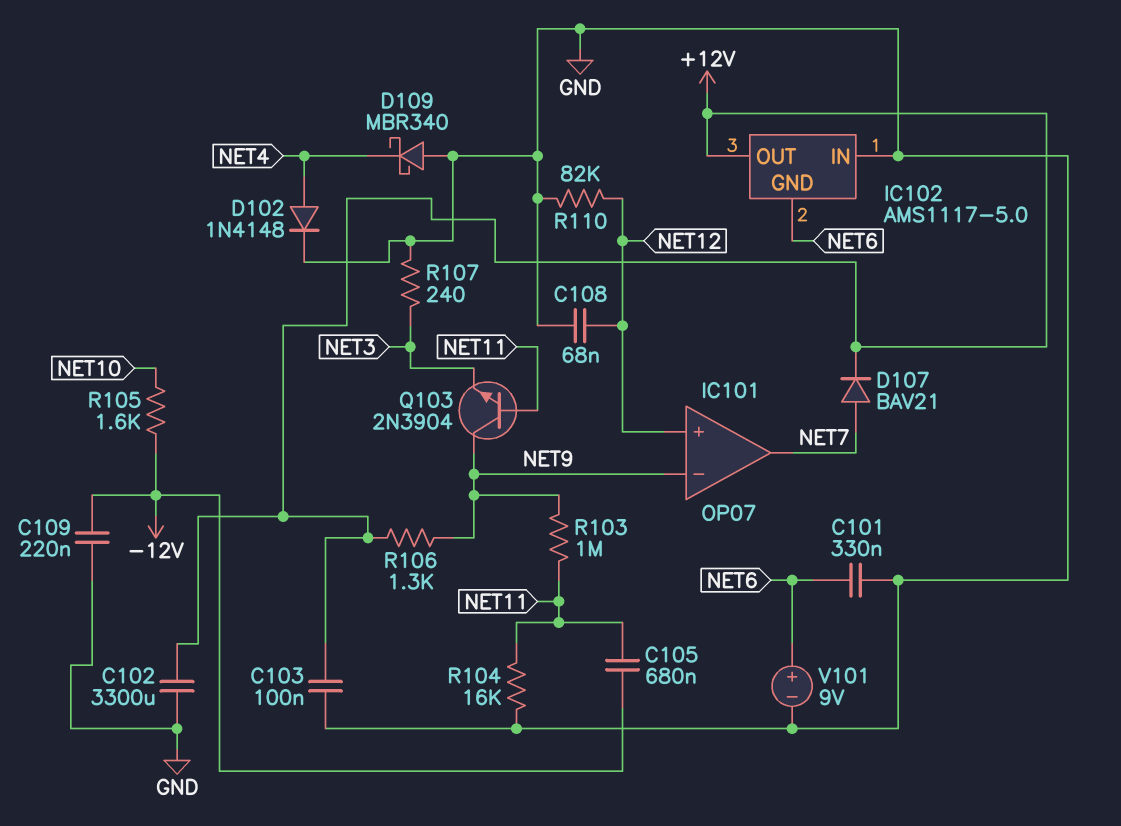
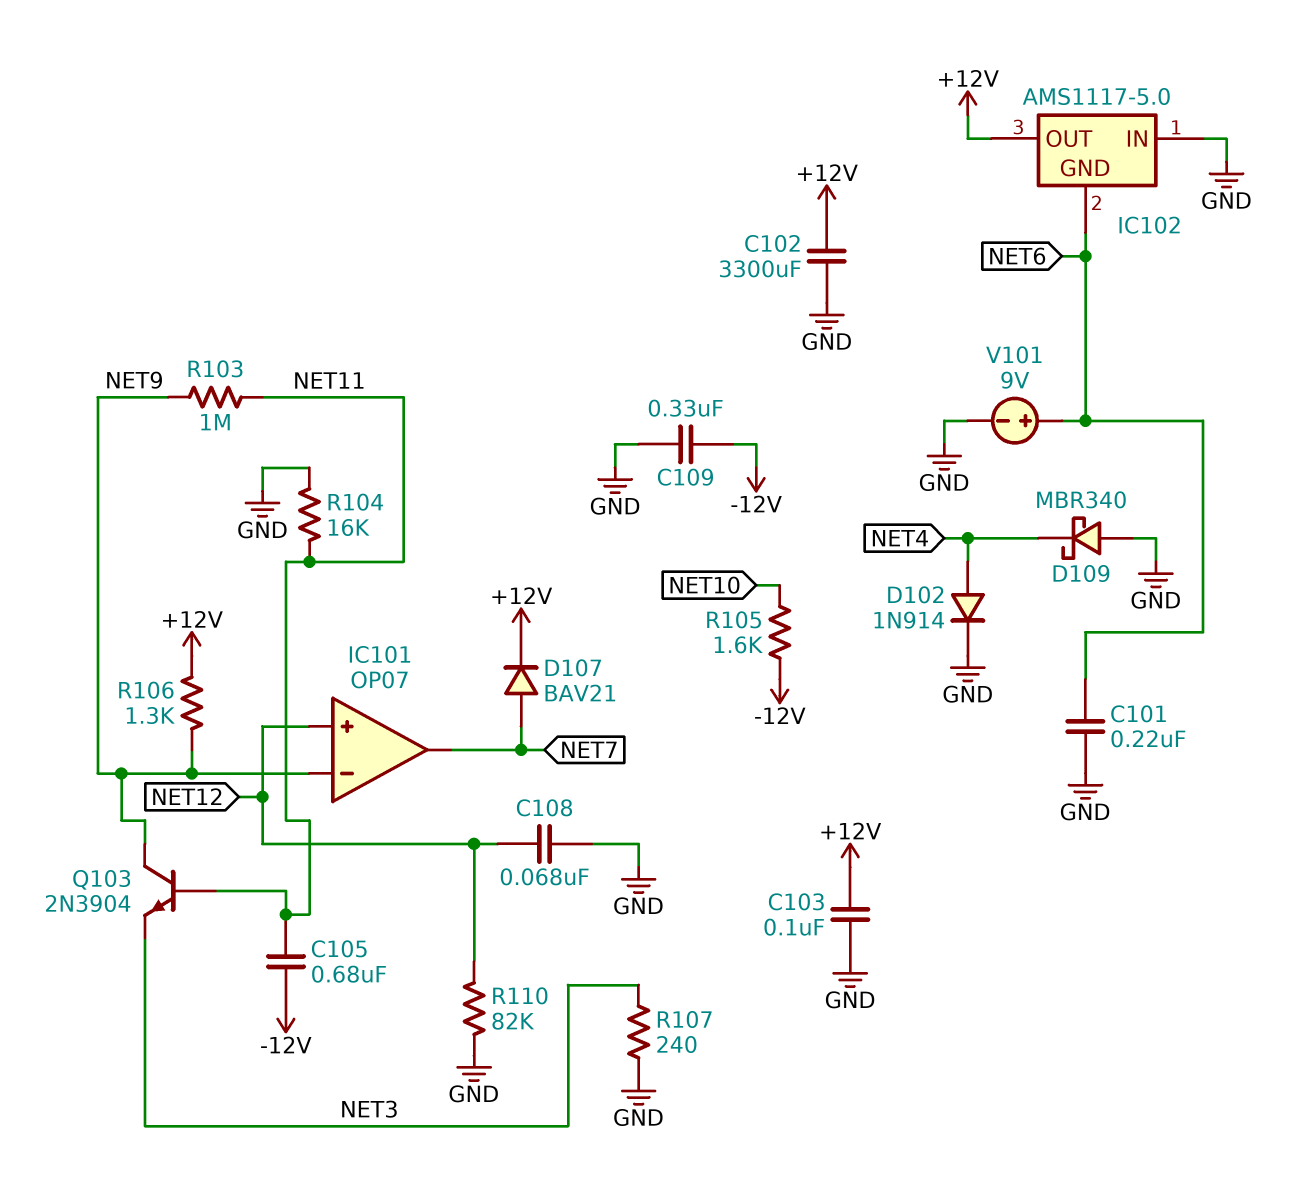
C101: 330nF (GND, NET6) -> 220nF (GND, NET6)
C109: 220nF (-12V, GND) -> 330nF (-12V, GND)
D102: diode 1N4148 (A NET4, K GND) -> diode 1N914 (A NET4, K GND)

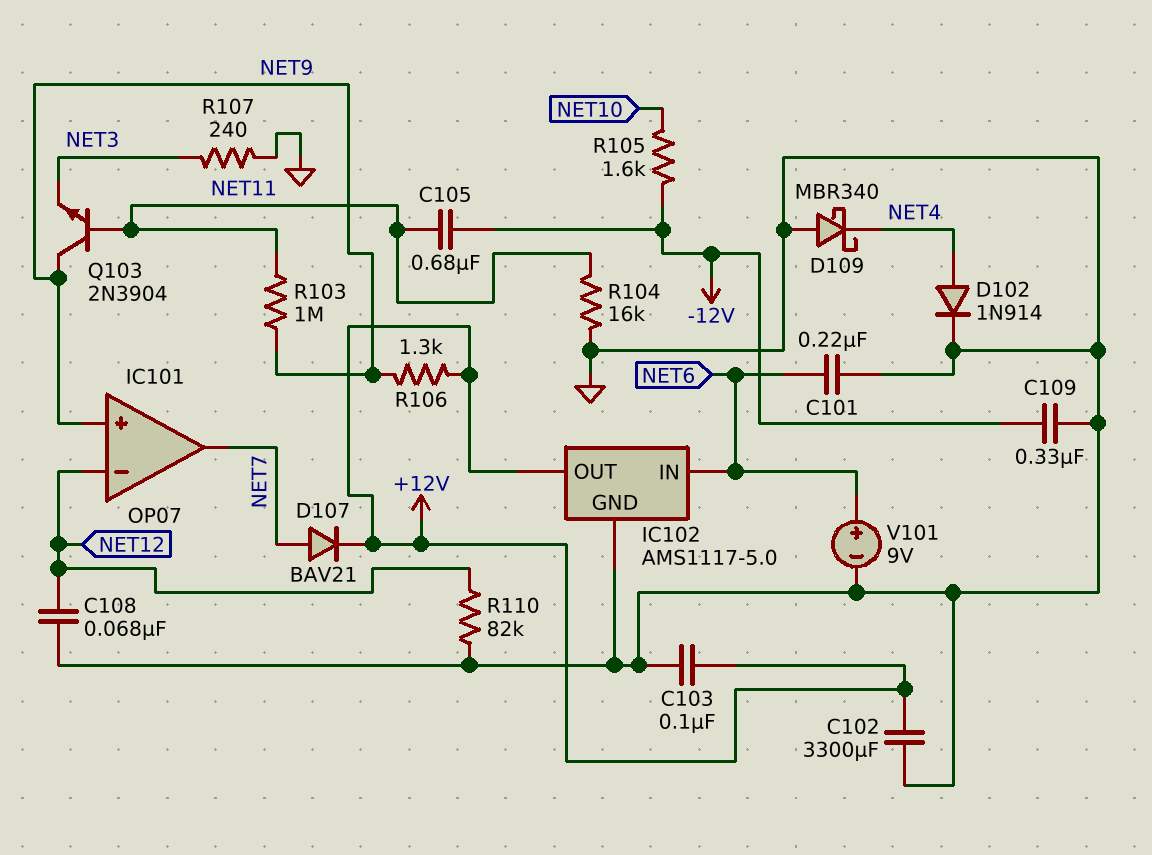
IC101 pin in+: NET12 -> NET9
IC101 pin in-: NET9 -> NET12
IC102 pin GND: NET6 -> GND
IC102 pin IN: GND -> NET6

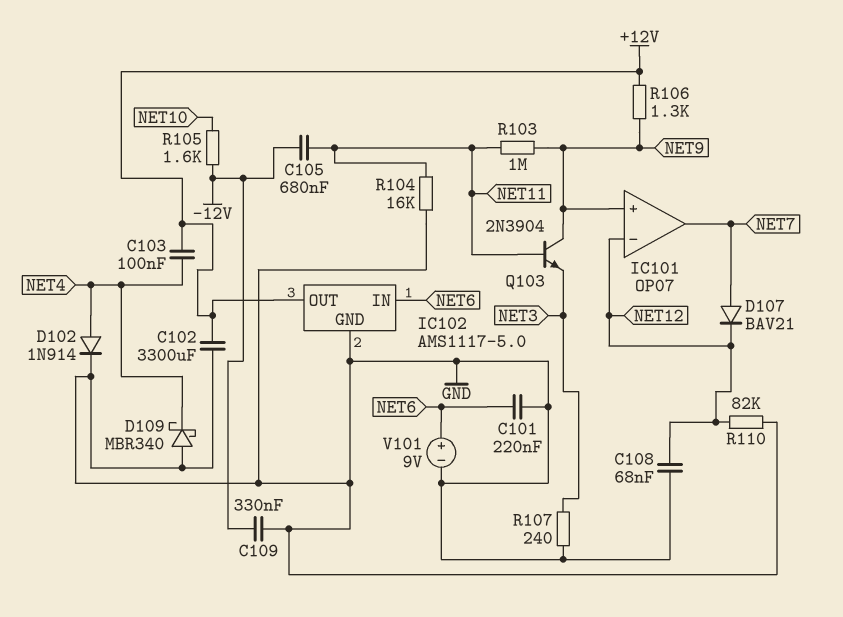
C103: 100nF (+12V, GND) -> 100nF (+12V, NET4)
D107: diode BAV21 (A NET7, K +12V) -> diode BAV21 (A NET7, K NET12)

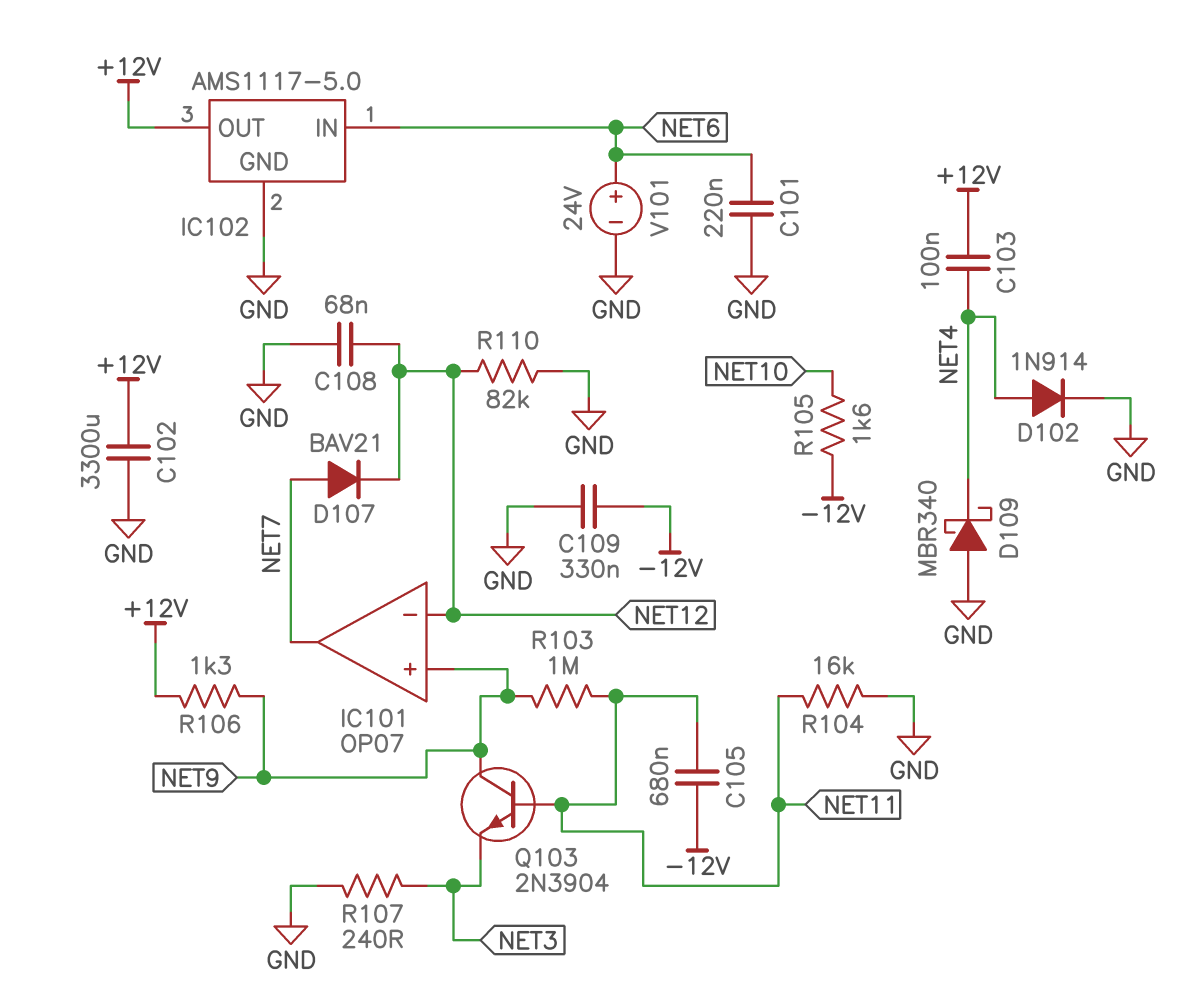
V101: 9V (plus NET6, minus GND) -> 24V (plus NET6, minus GND)

